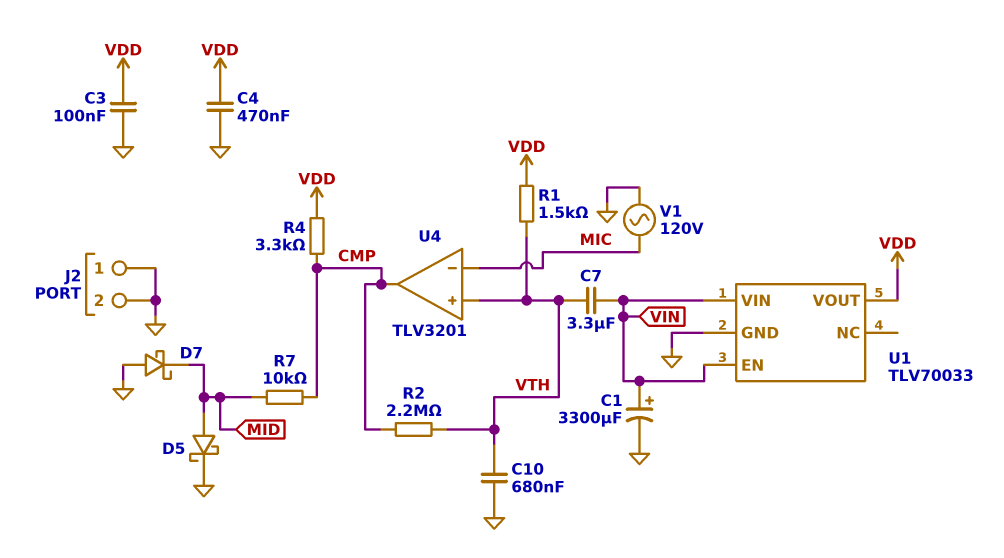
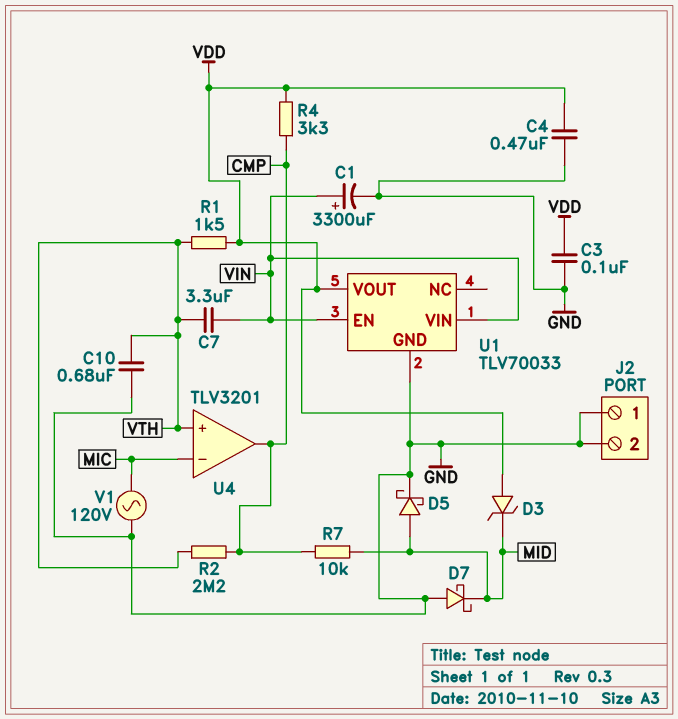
D3: none -> zener (A VDD, K MID)

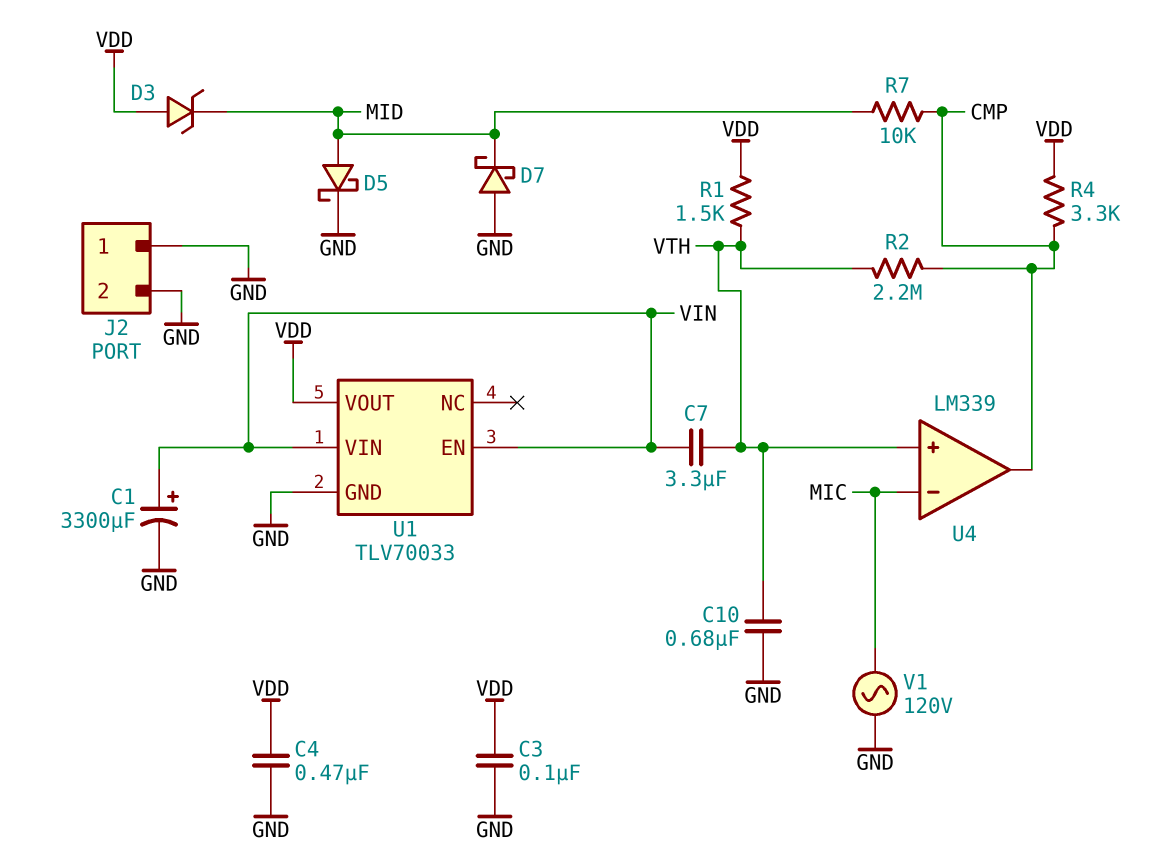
U4: TLV3201 -> LM339

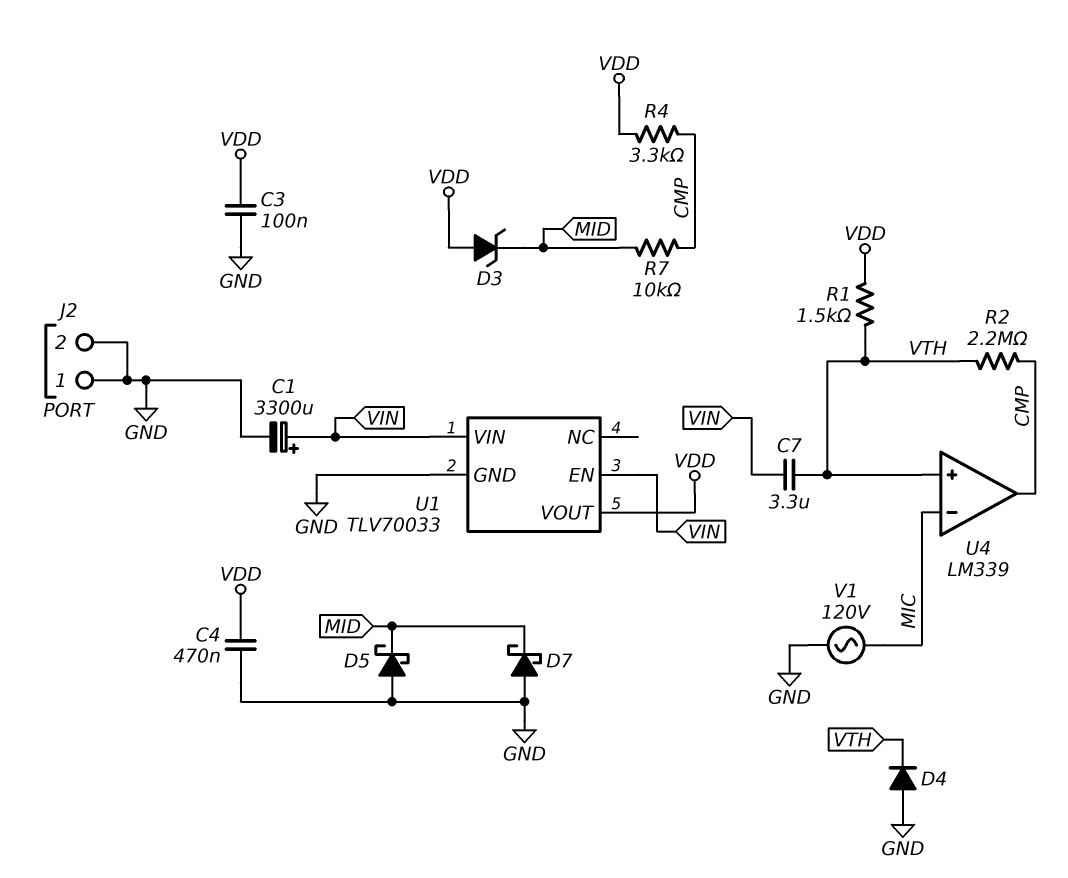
C10: 680nF (GND, VTH) -> none
D4: none -> diode (A GND, K VTH)
D5: schottky (A MID, K GND) -> schottky (A GND, K MID)

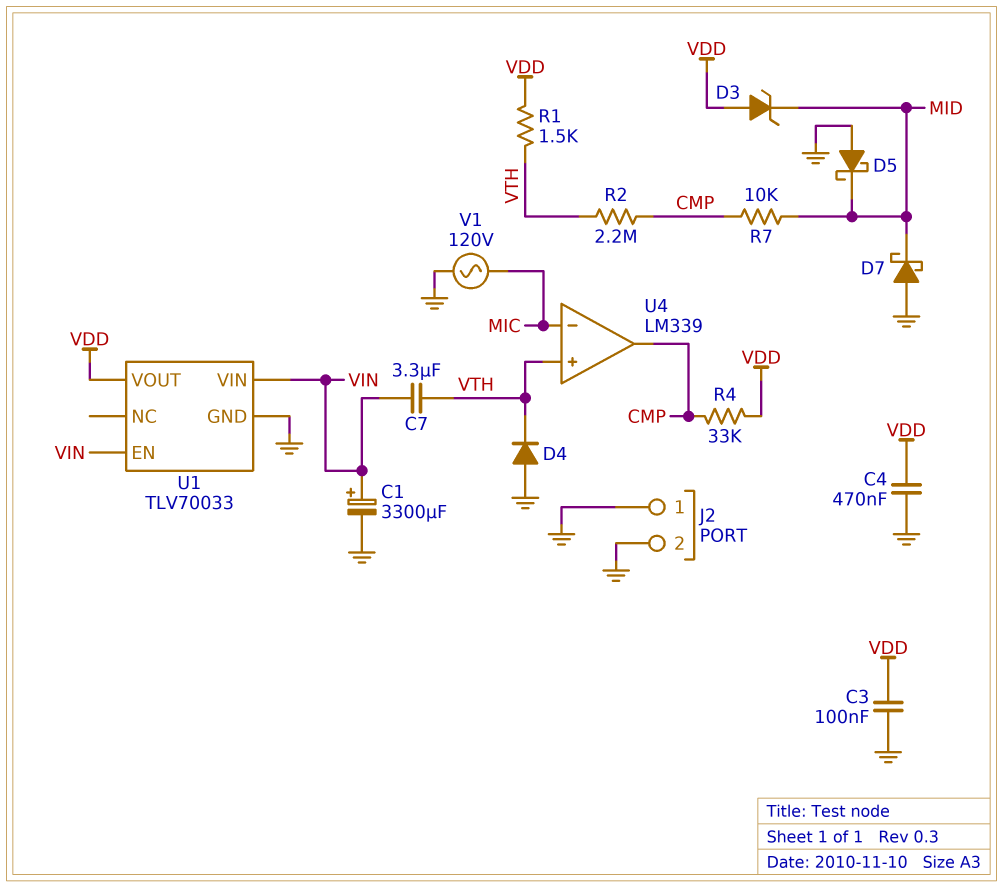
R4: 3.3k (CMP, VDD) -> 33k (CMP, VDD)

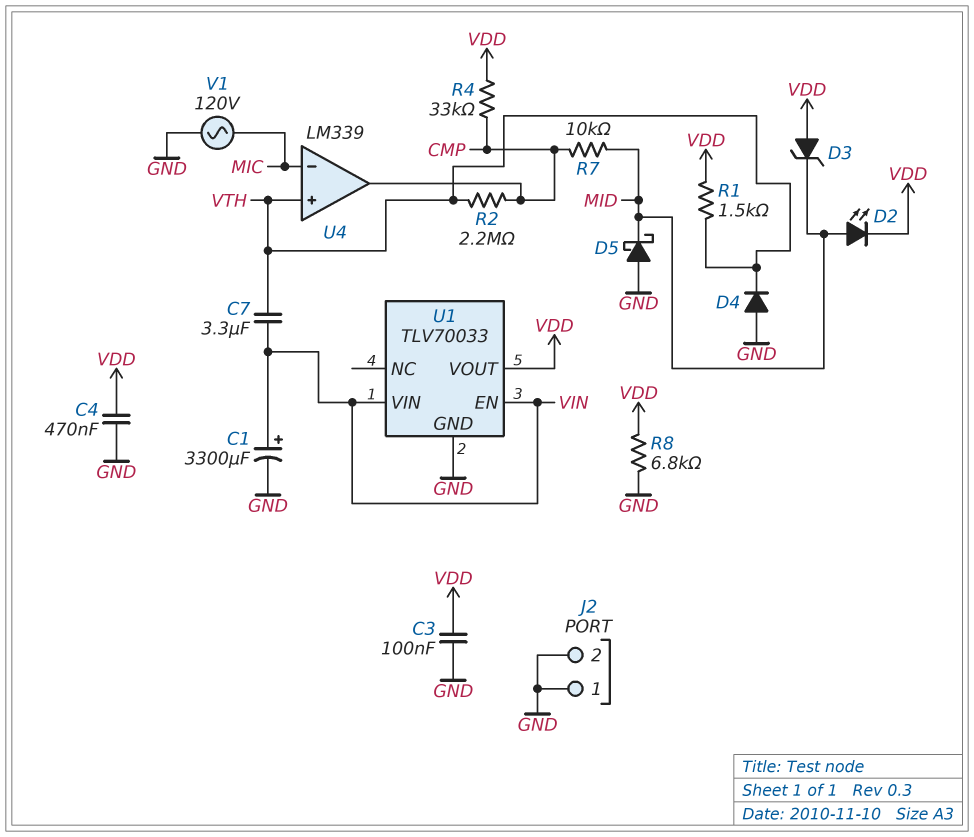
D2: none -> LED (A MID, K VDD)
D7: schottky (A GND, K MID) -> none
R8: none -> 6.8k (GND, VDD)

